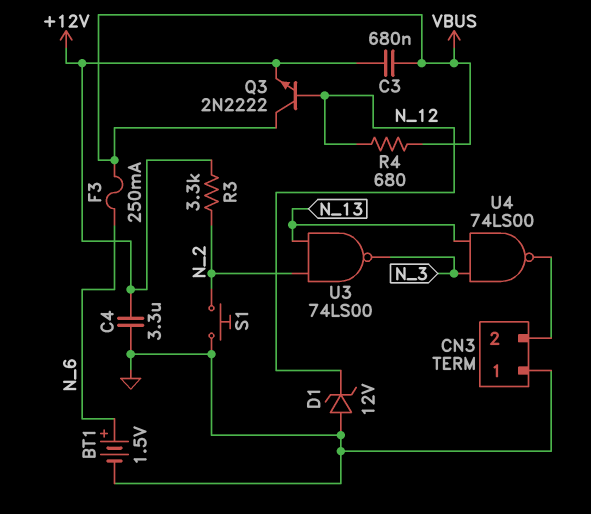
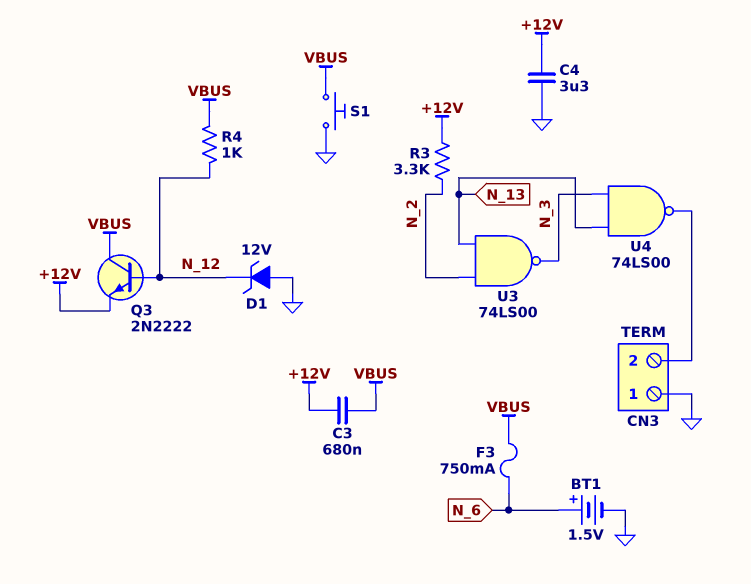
F3: 250mA (N_6, VBUS) -> 750mA (N_6, VBUS)
R4: 680 (N_12, VBUS) -> 1k (N_12, VBUS)
S1: button (GND, N_2) -> button (GND, VBUS)

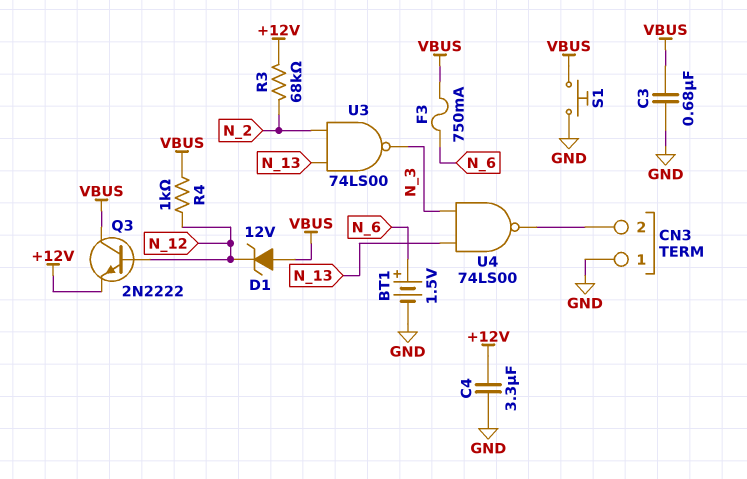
C3: 680nF (+12V, VBUS) -> 680nF (GND, VBUS)
D1: zener 12V (A GND, K N_12) -> zener 12V (A VBUS, K N_12)
R3: 3.3k (+12V, N_2) -> 68k (+12V, N_2)

